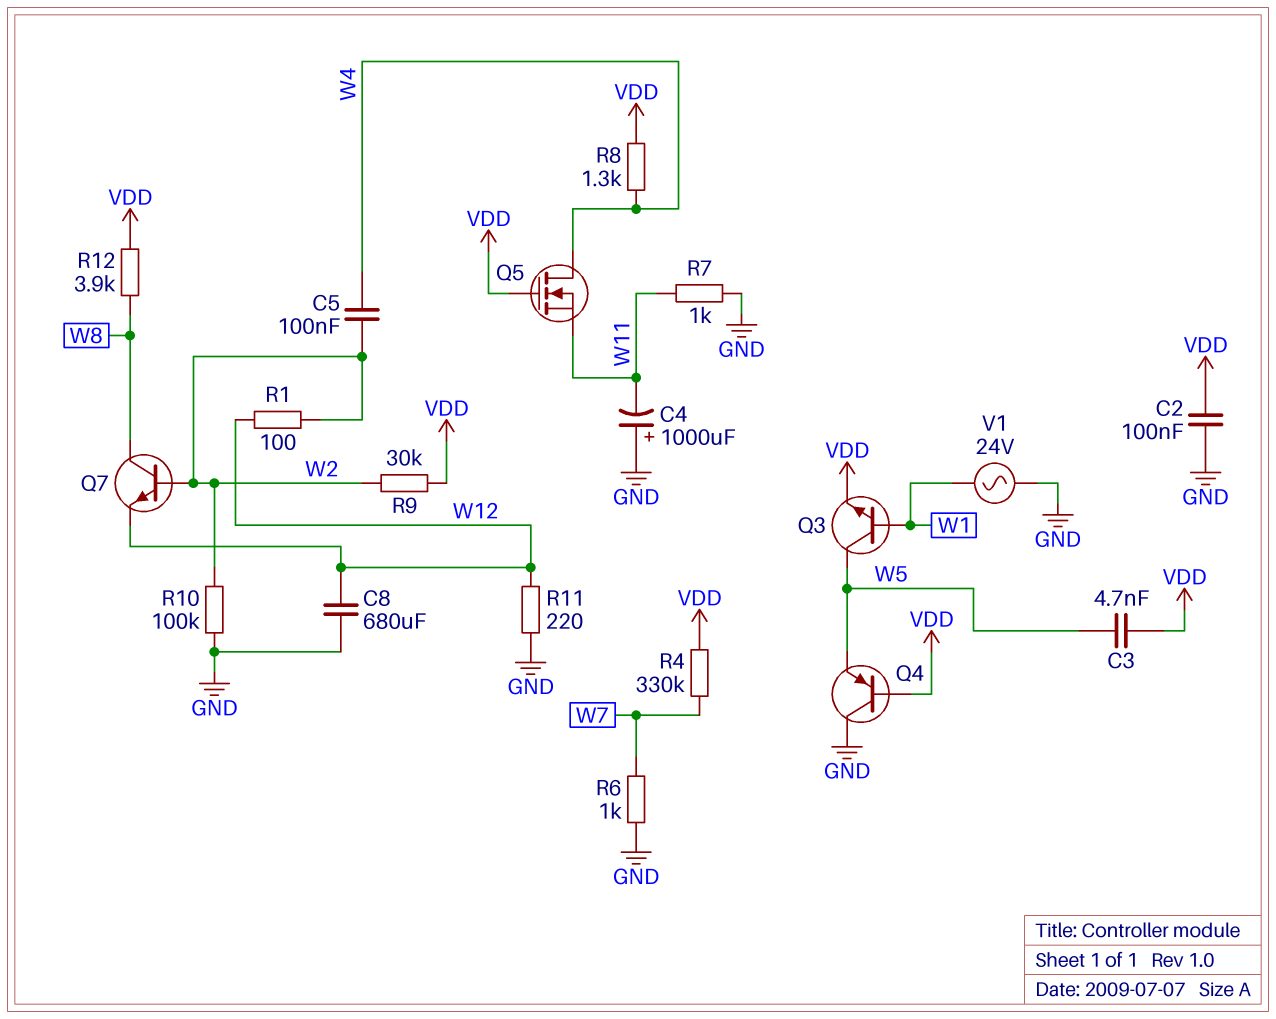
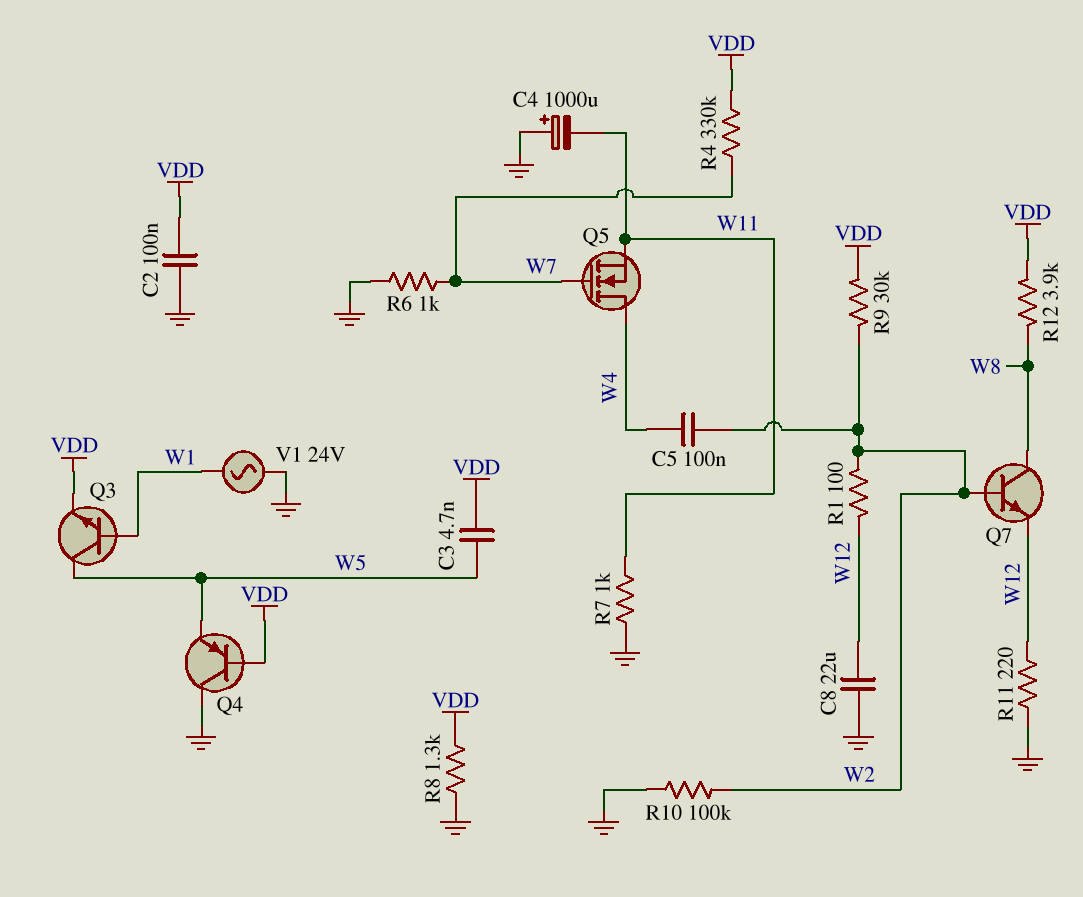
C8: 680uF (GND, W12) -> 22uF (GND, W12)
Q5: NMOS (G VDD, D W4, S W11) -> NMOS (G W7, D W4, S W11)
R8: 1.3k (VDD, W4) -> 1.3k (GND, VDD)

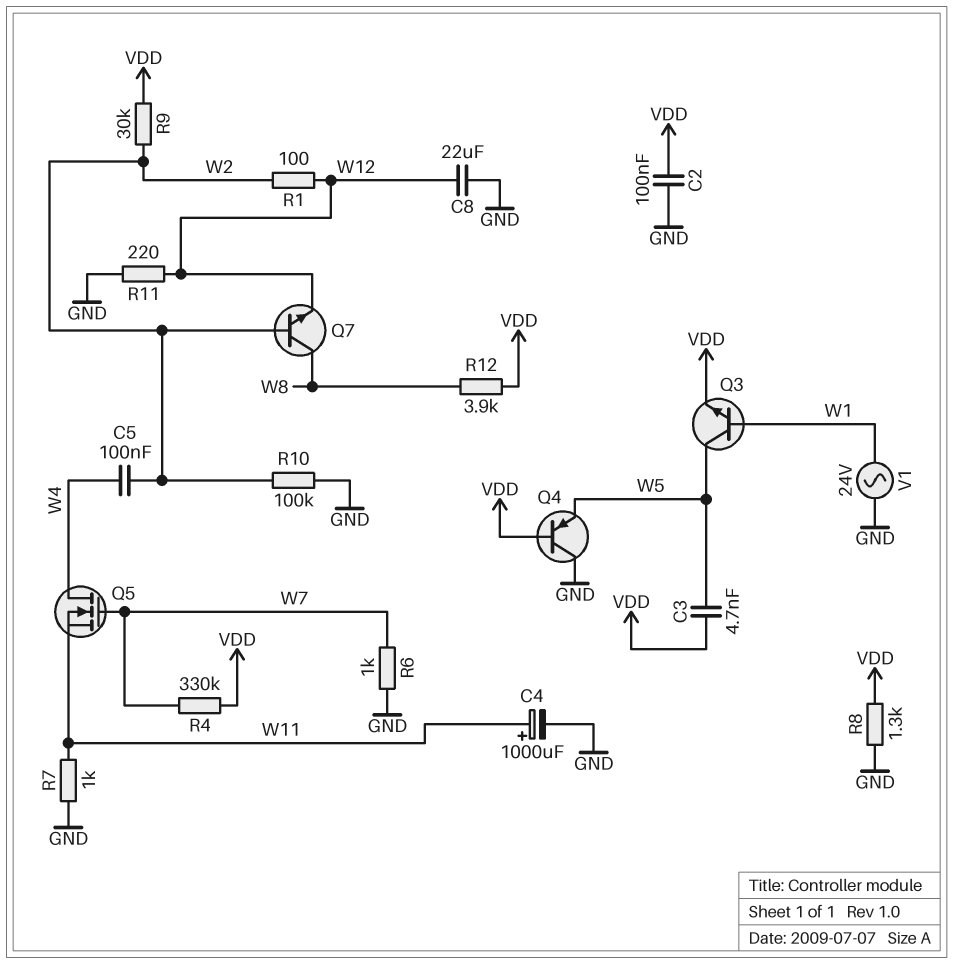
C4: 1000uF (plus GND, minus W11) -> 1000uF (plus W11, minus GND)

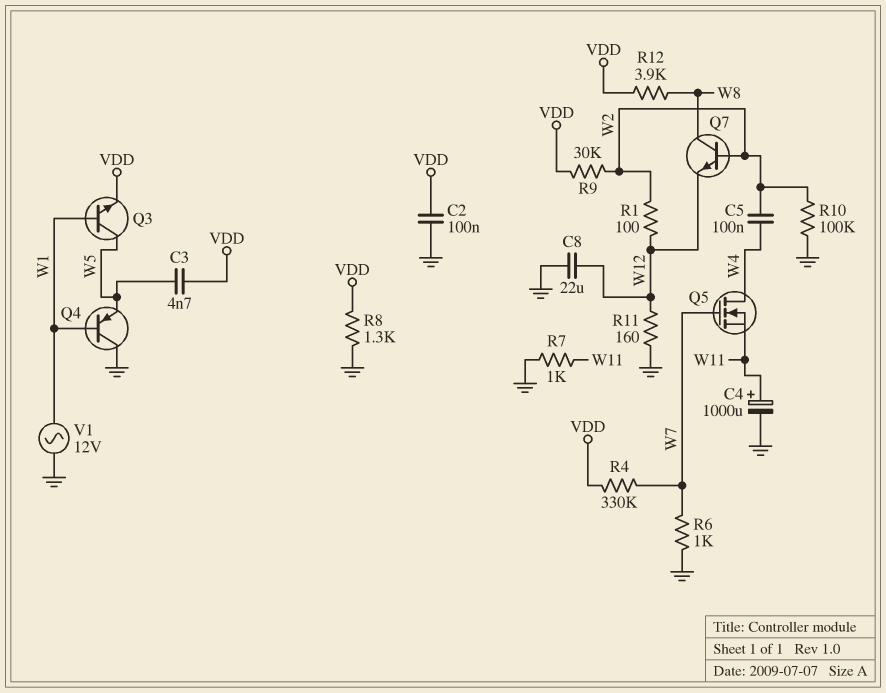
Q4: PNP (B VDD, C GND, E W5) -> PNP (B W1, C GND, E W5)
R11: 220 (GND, W12) -> 160 (GND, W12)
V1: AC 24V (GND, W1) -> AC 12V (GND, W1)

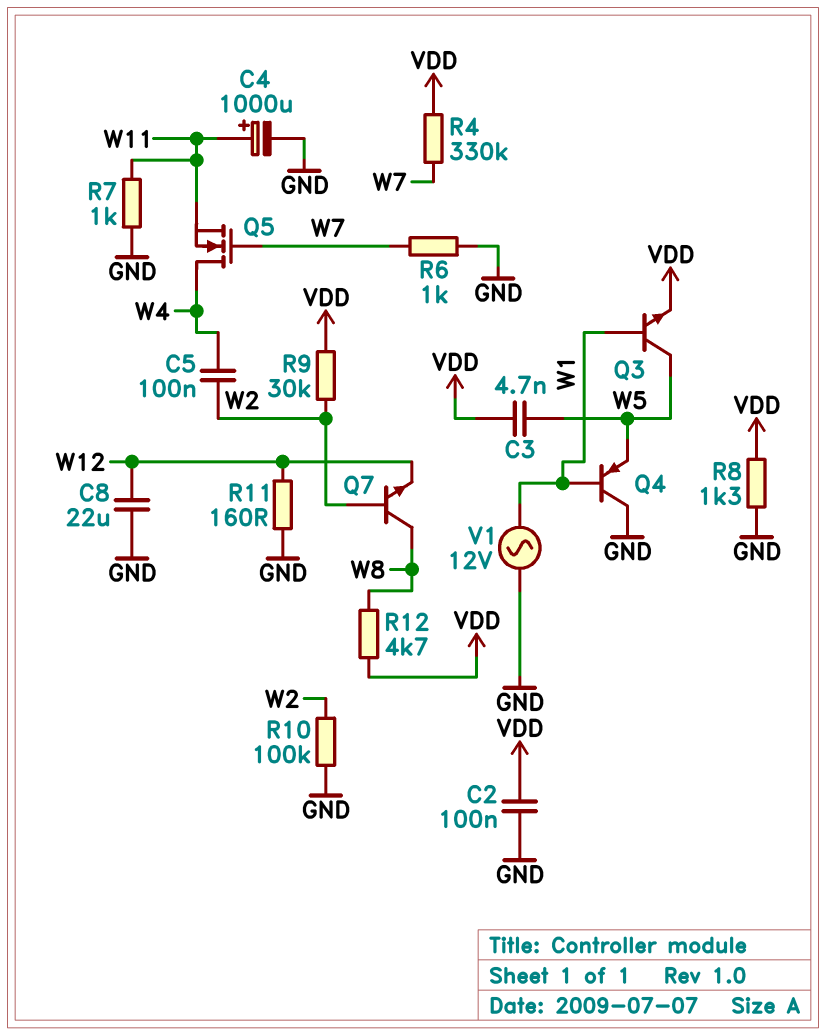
R1: 100 (W2, W12) -> none
R12: 3.9k (VDD, W8) -> 4.7k (VDD, W8)

